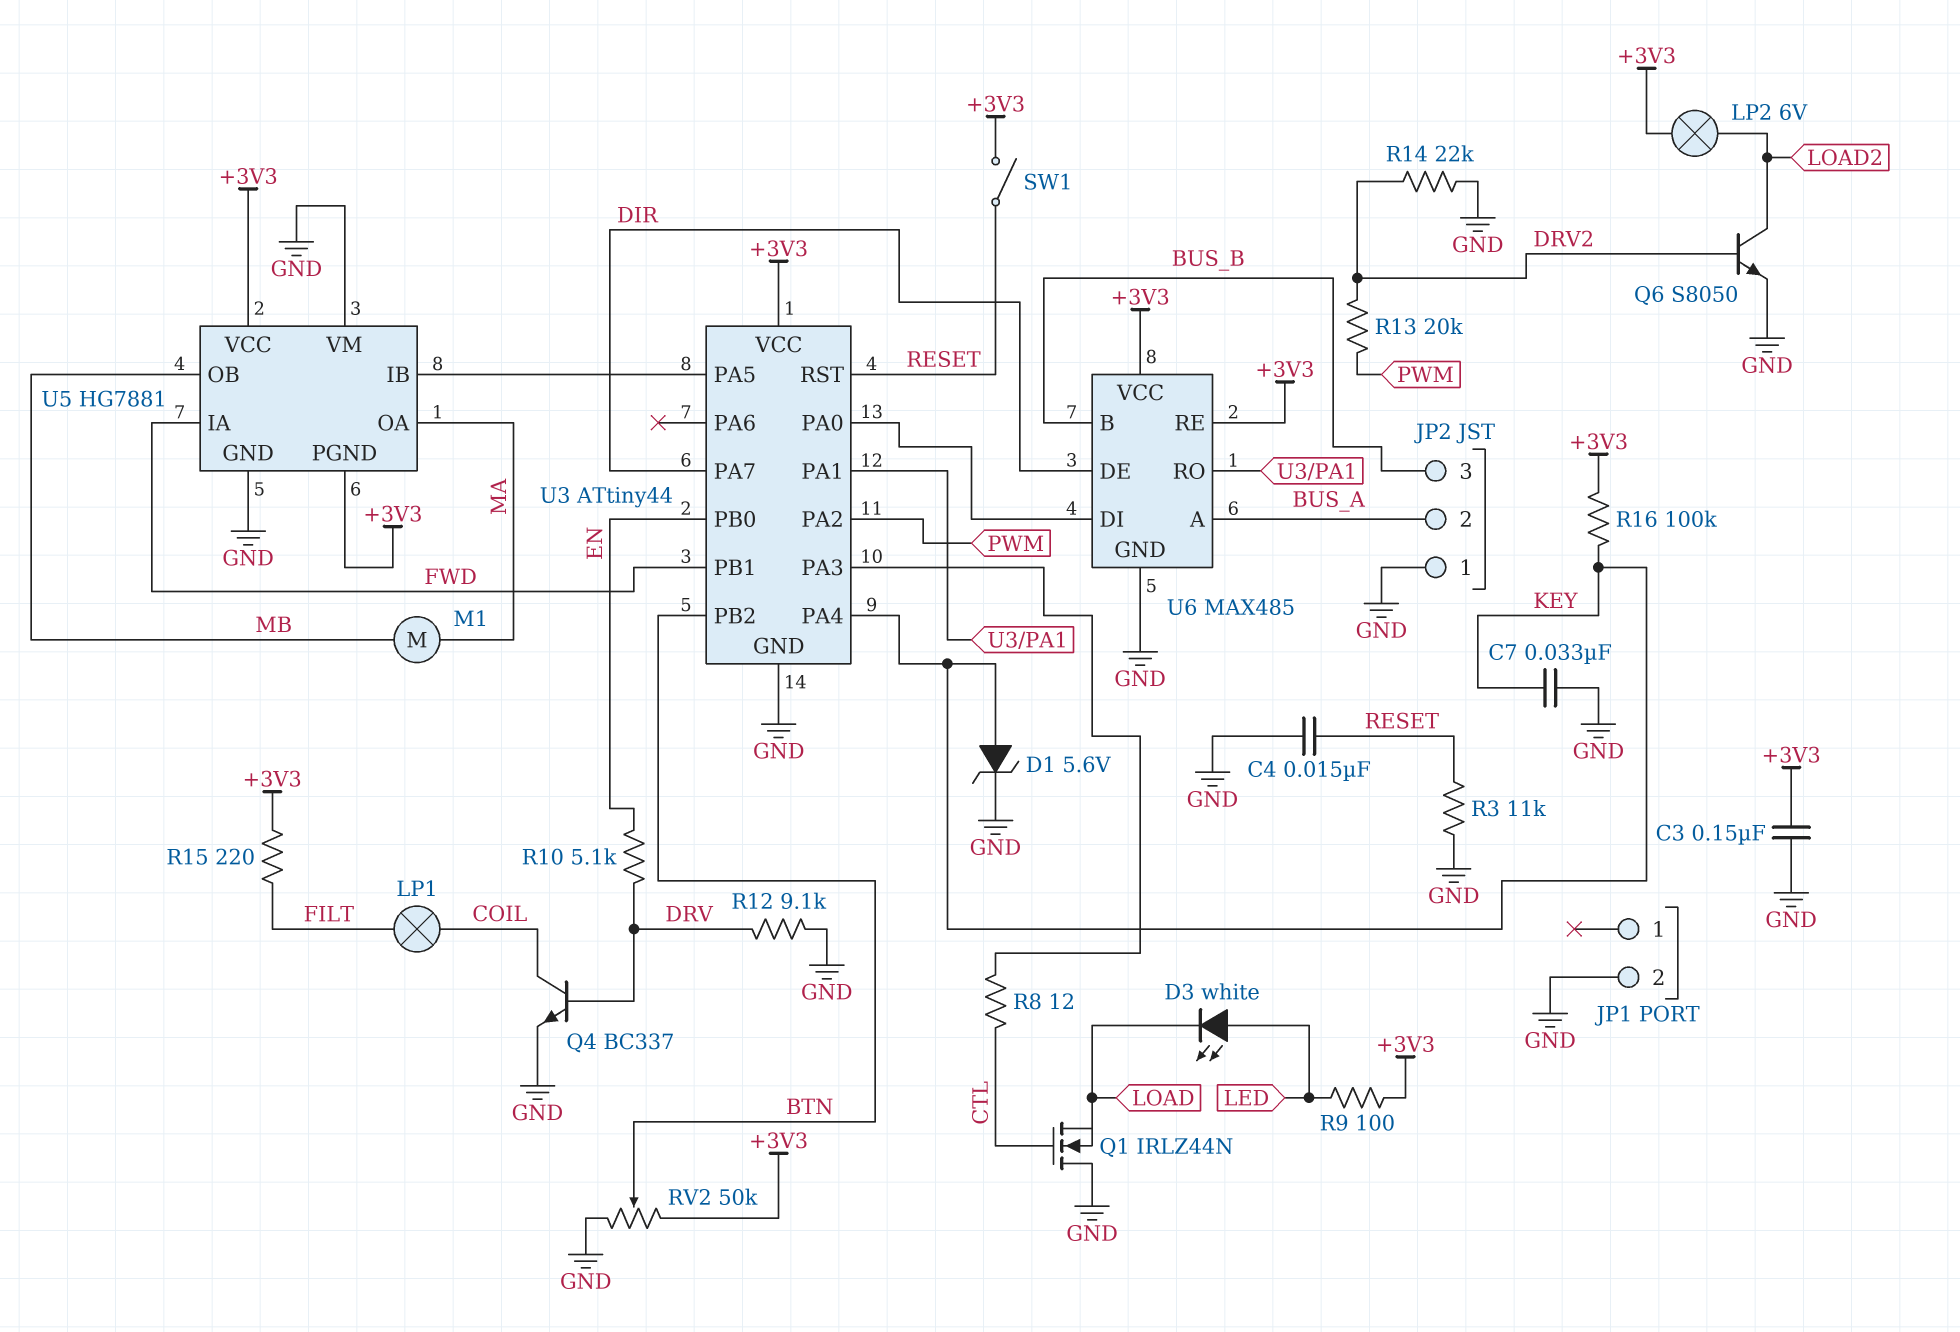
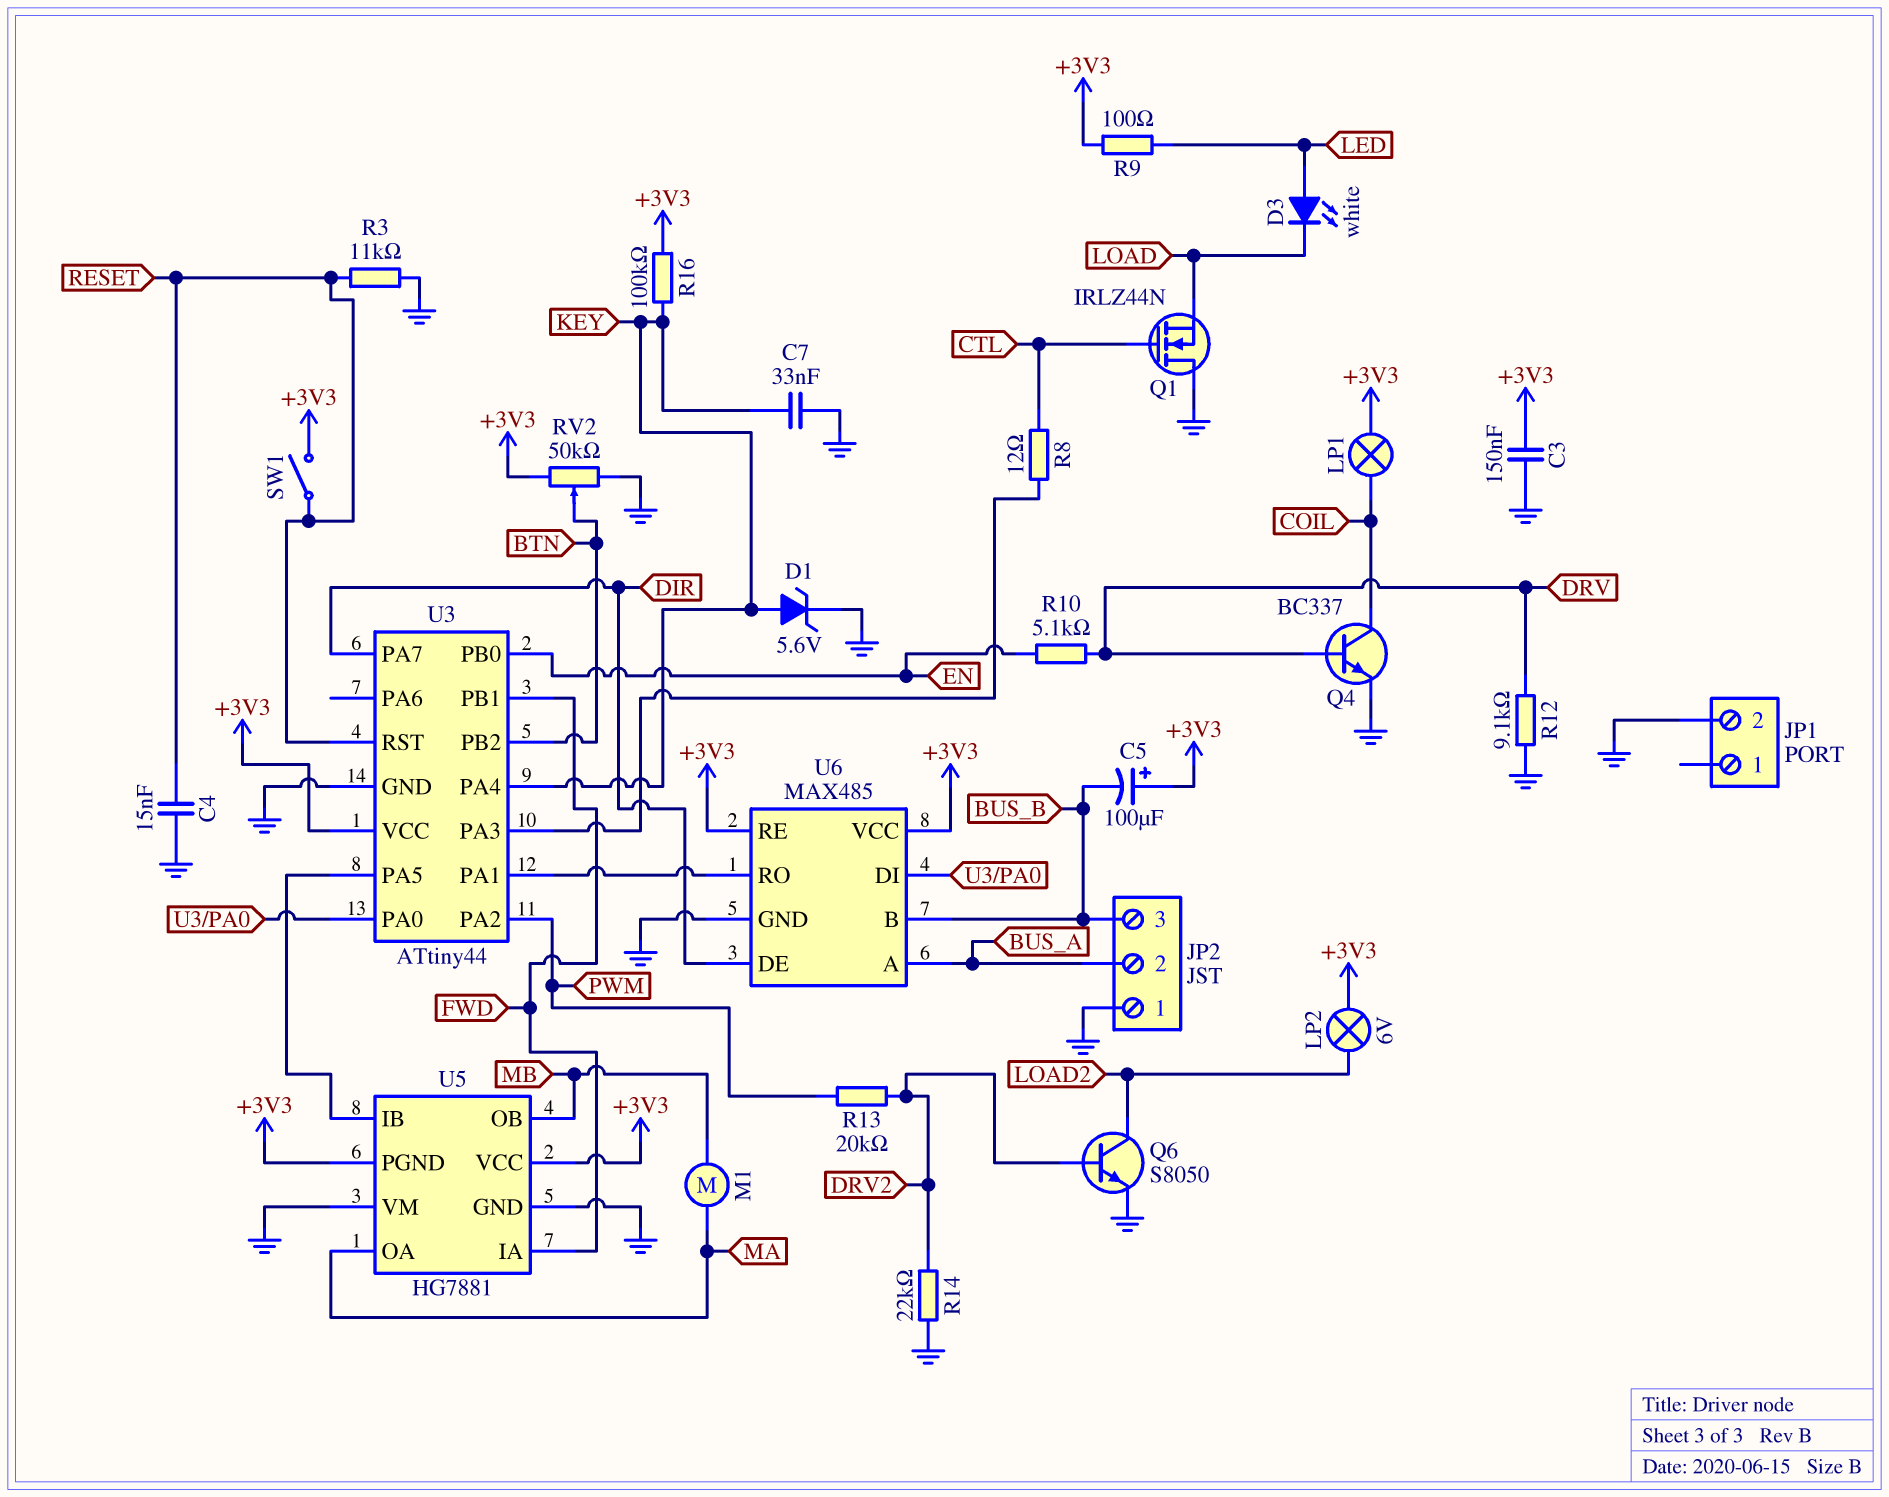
C5: none -> 100uF (plus +3V3, minus BUS_B)
LP1: lamp (COIL, FILT) -> lamp (+3V3, COIL)
R15: 220 (+3V3, FILT) -> none

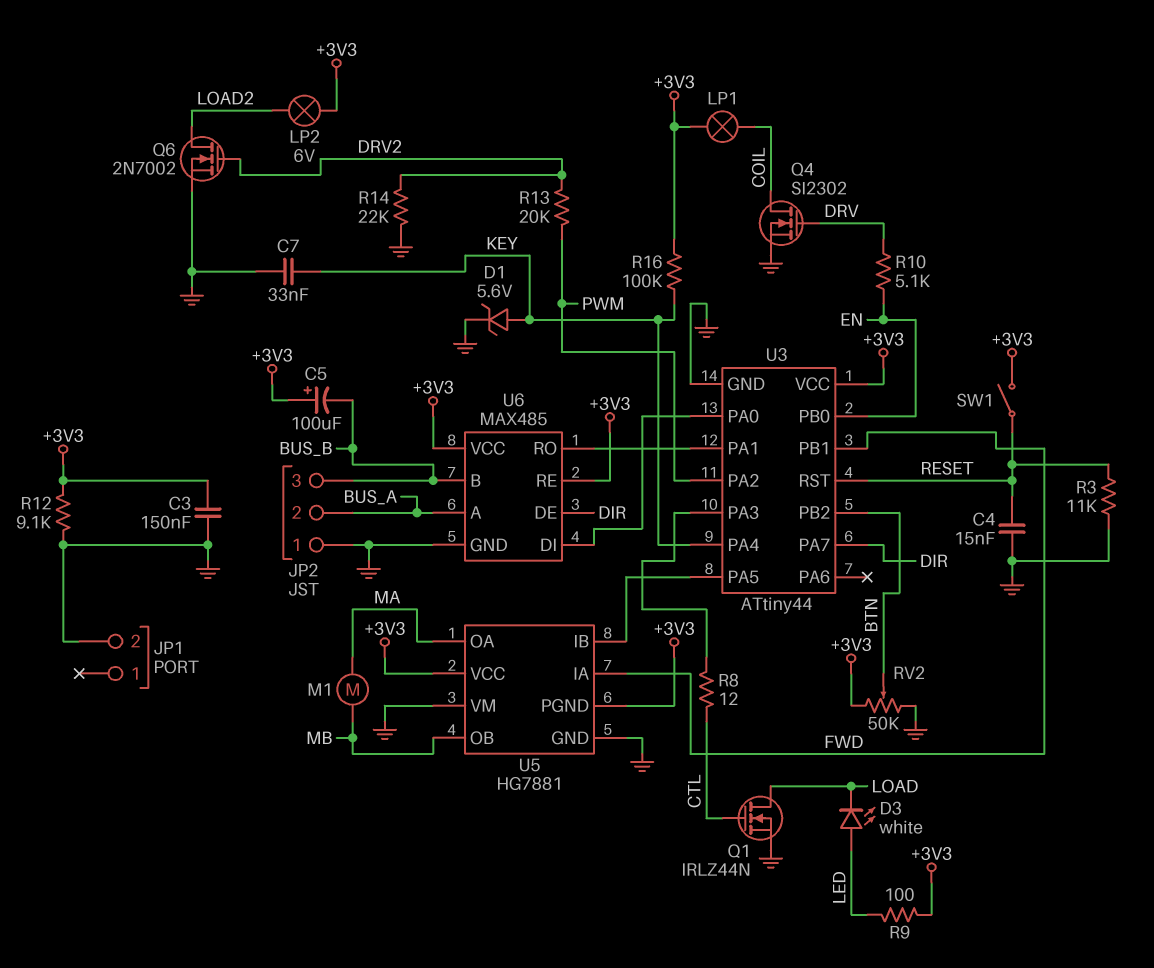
Q1: NMOS IRLZ44N (G CTL, D GND, S LOAD) -> NMOS IRLZ44N (G CTL, D LOAD, S GND)
Q4: NPN BC337 (B DRV, C COIL, E GND) -> NMOS SI2302 (G DRV, D COIL, S GND)
Q6: NPN S8050 (B DRV2, C LOAD2, E GND) -> NMOS 2N7002 (G DRV2, D LOAD2, S GND)
R12: 9.1k (DRV, GND) -> 9.1k (+3V3, GND)

